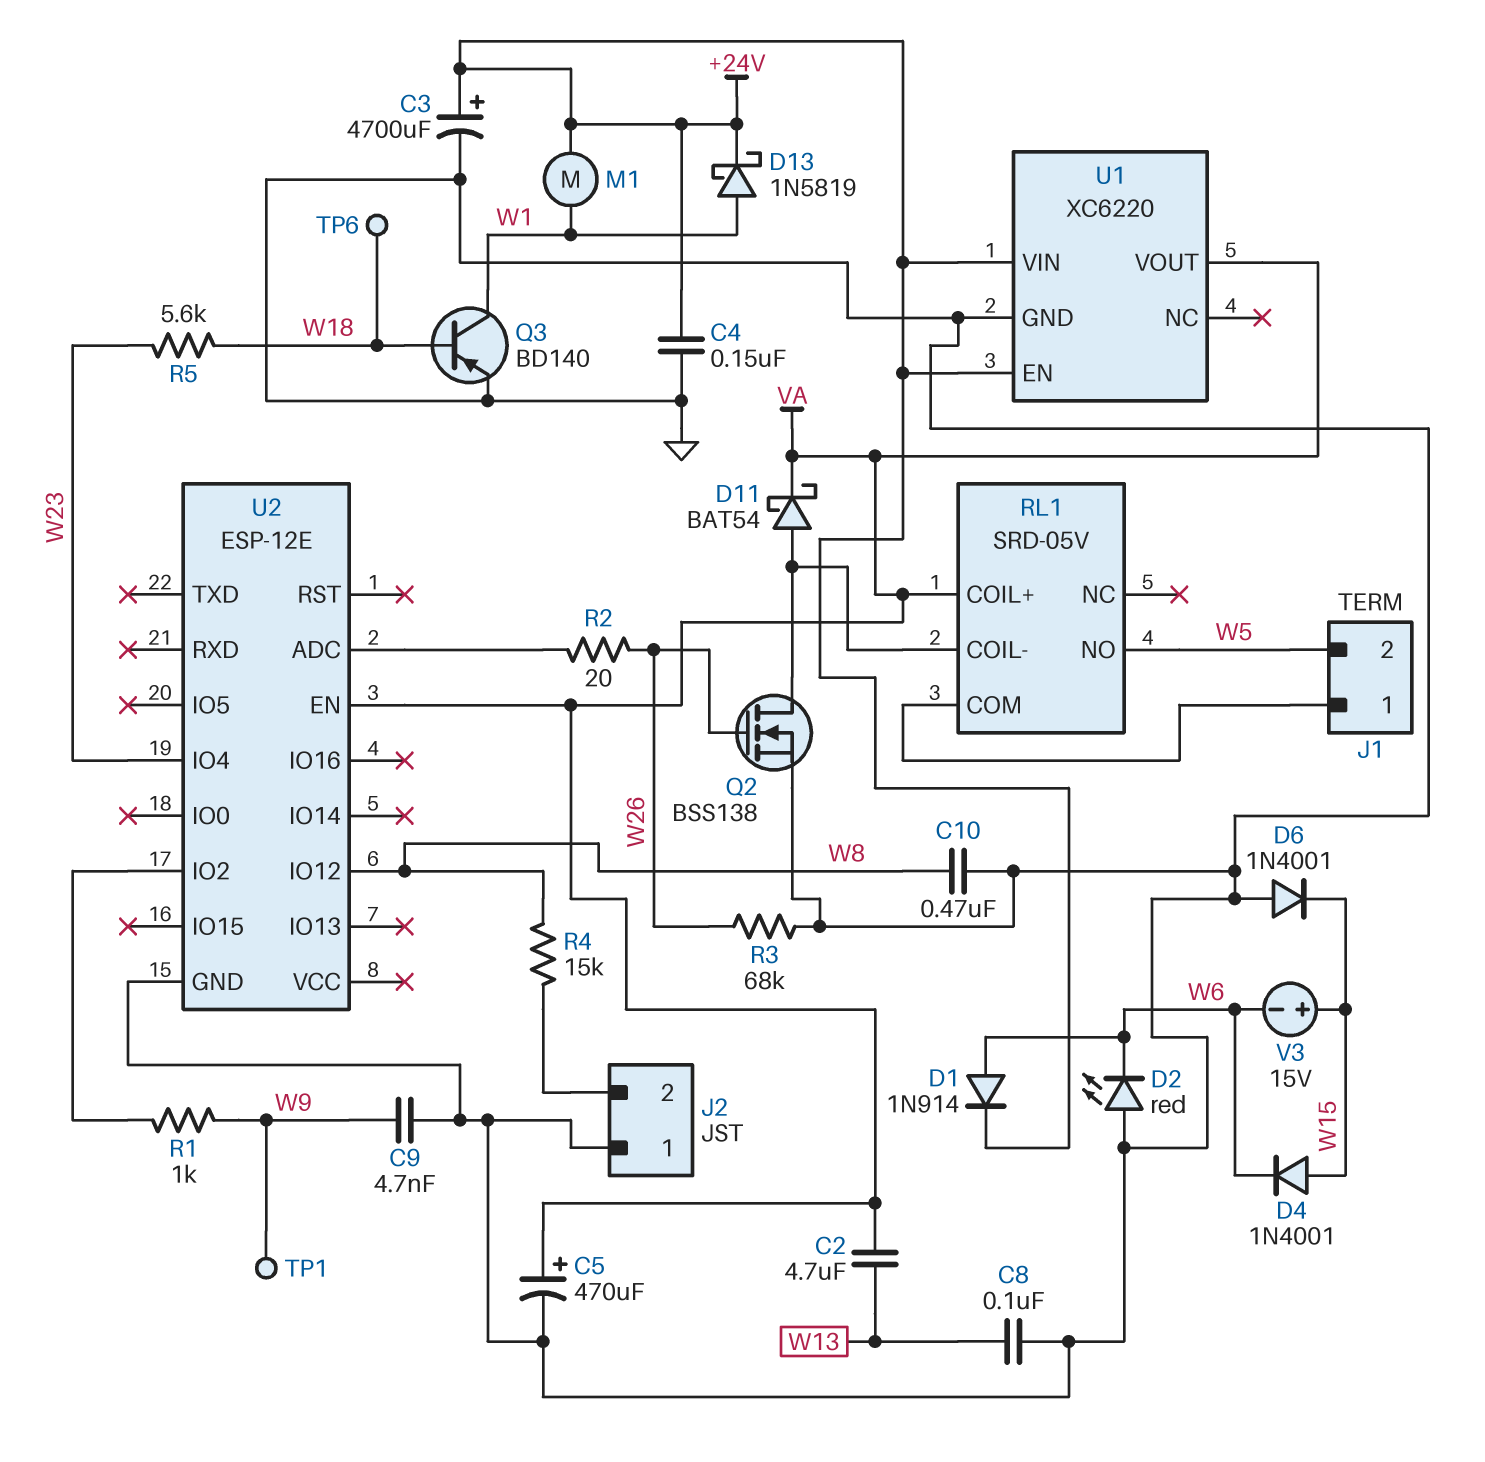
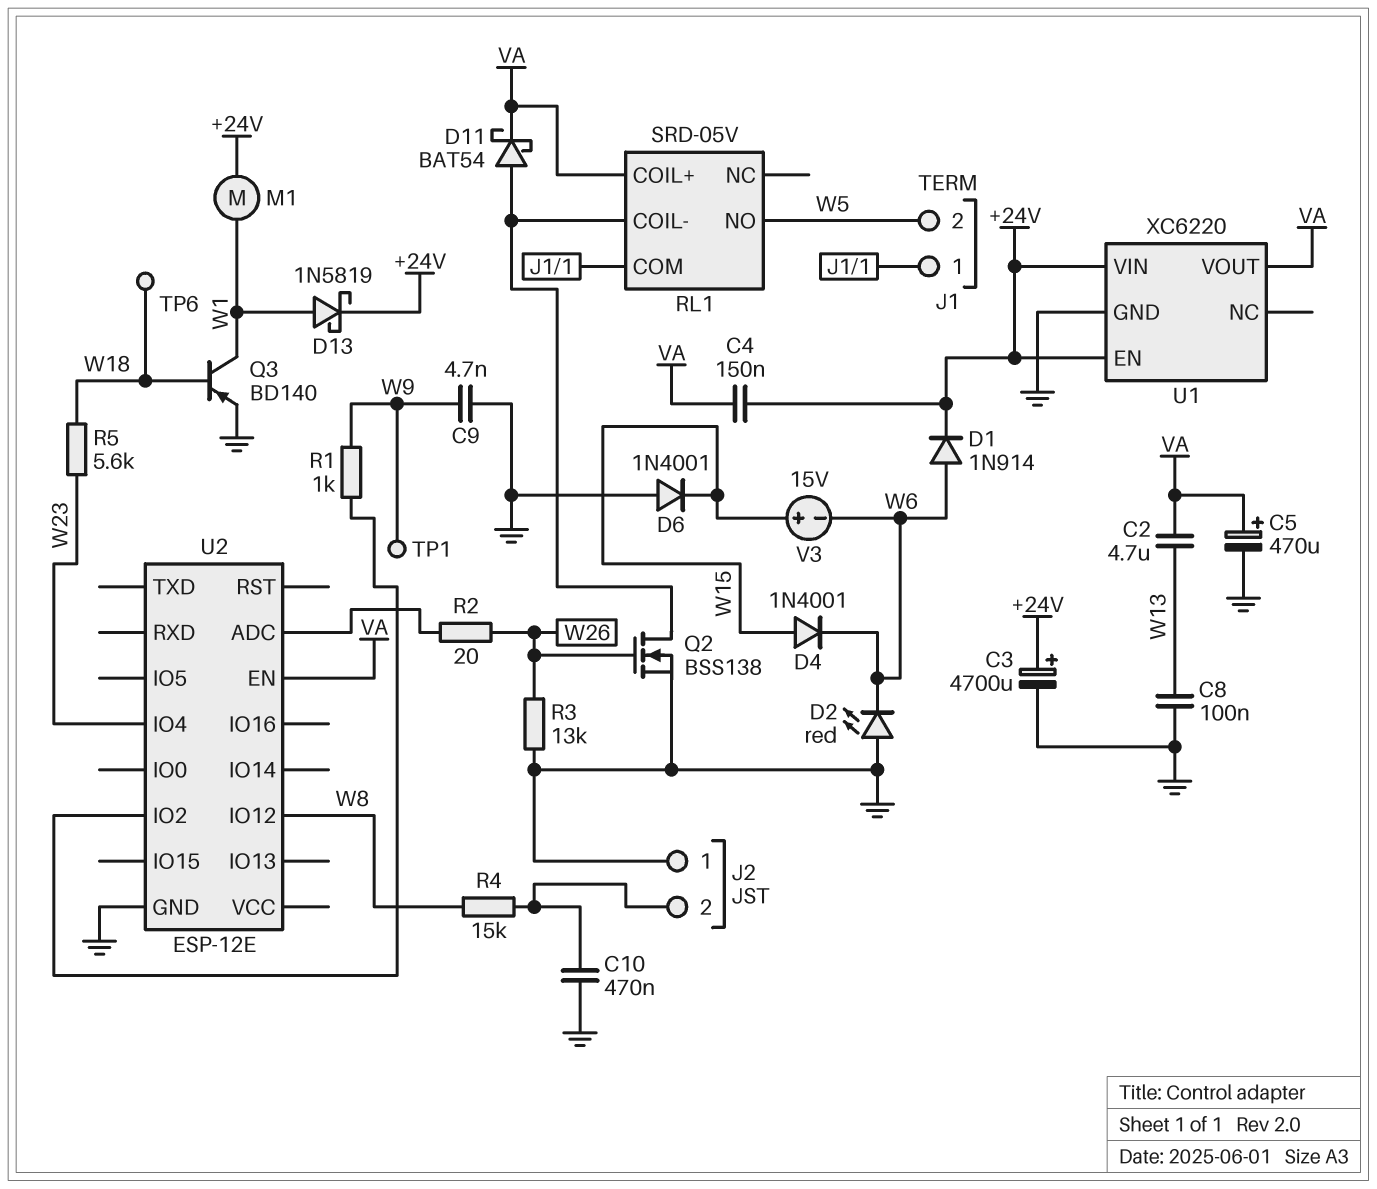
C4: 150nF (+24V, GND) -> 150nF (+24V, VA)
C10: 470nF (GND, W8) -> 470nF (GND, J2/2)
R3: 68k (GND, W26) -> 13k (GND, W26)

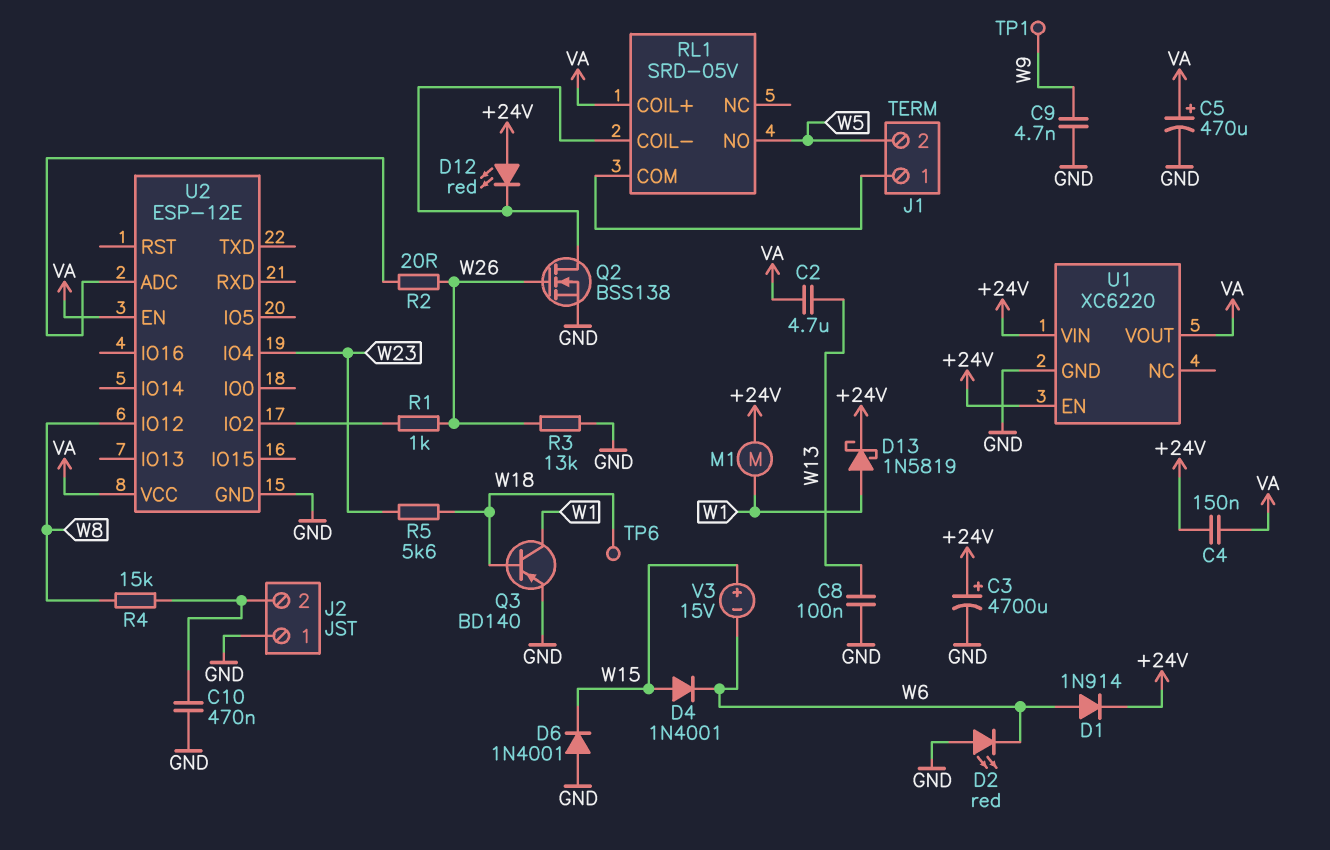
D11: schottky BAT54 (A RL1/COIL-, K VA) -> none
D12: none -> LED red (A +24V, K RL1/COIL-)
R1: 1k (U2/IO2, W9) -> 1k (U2/IO2, W26)
U2 pin VCC: none -> VA

